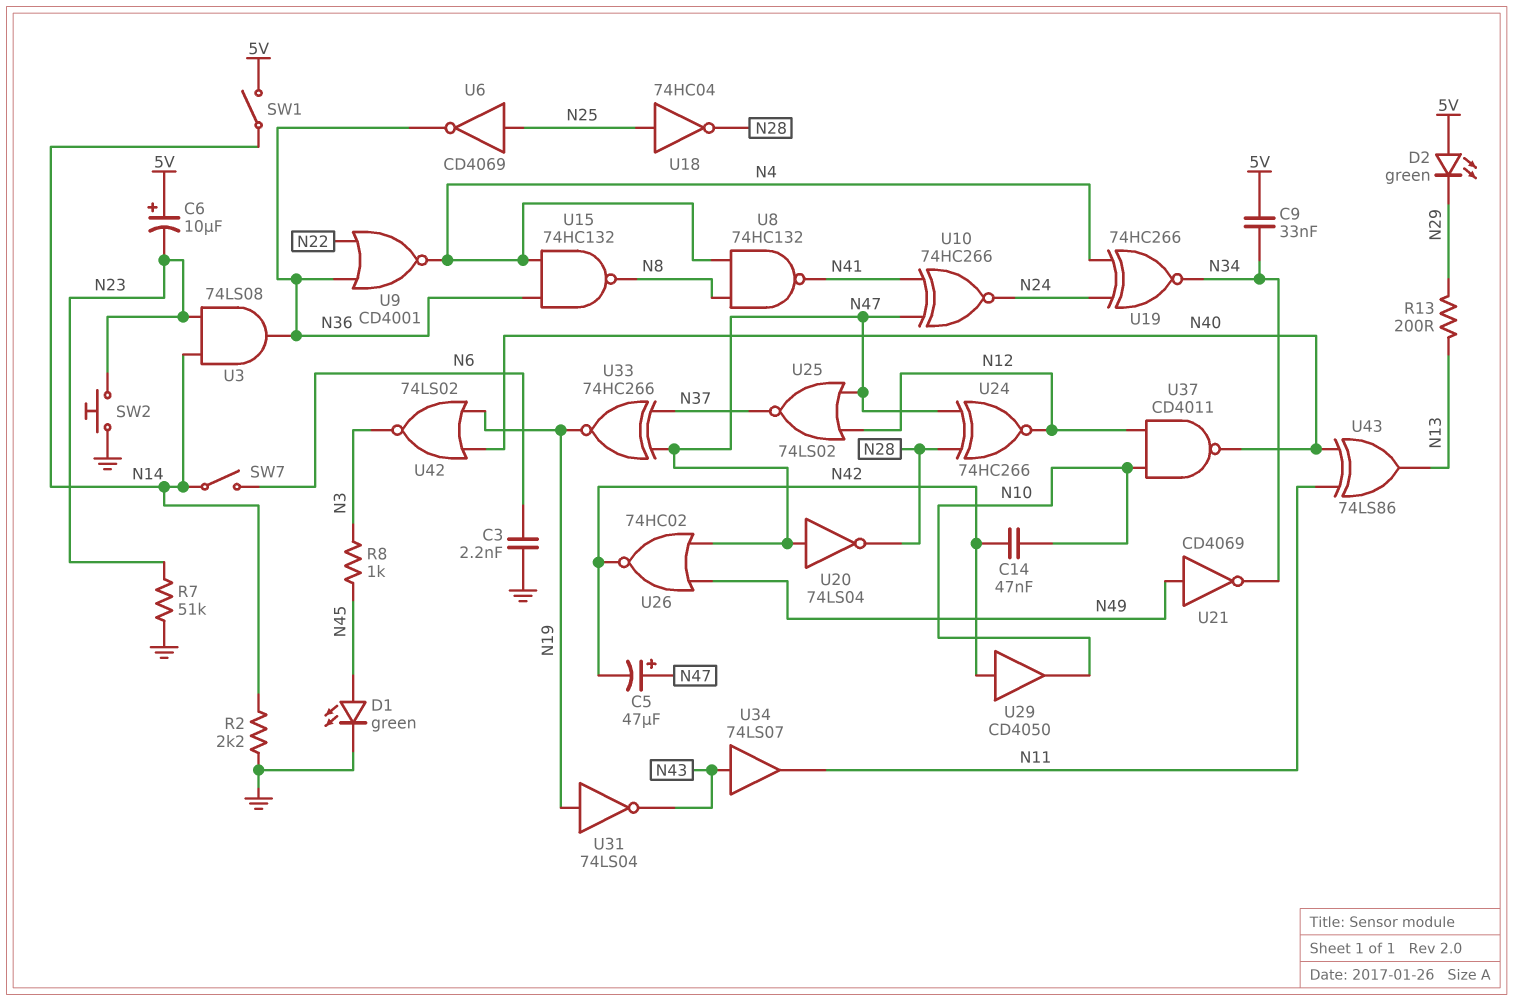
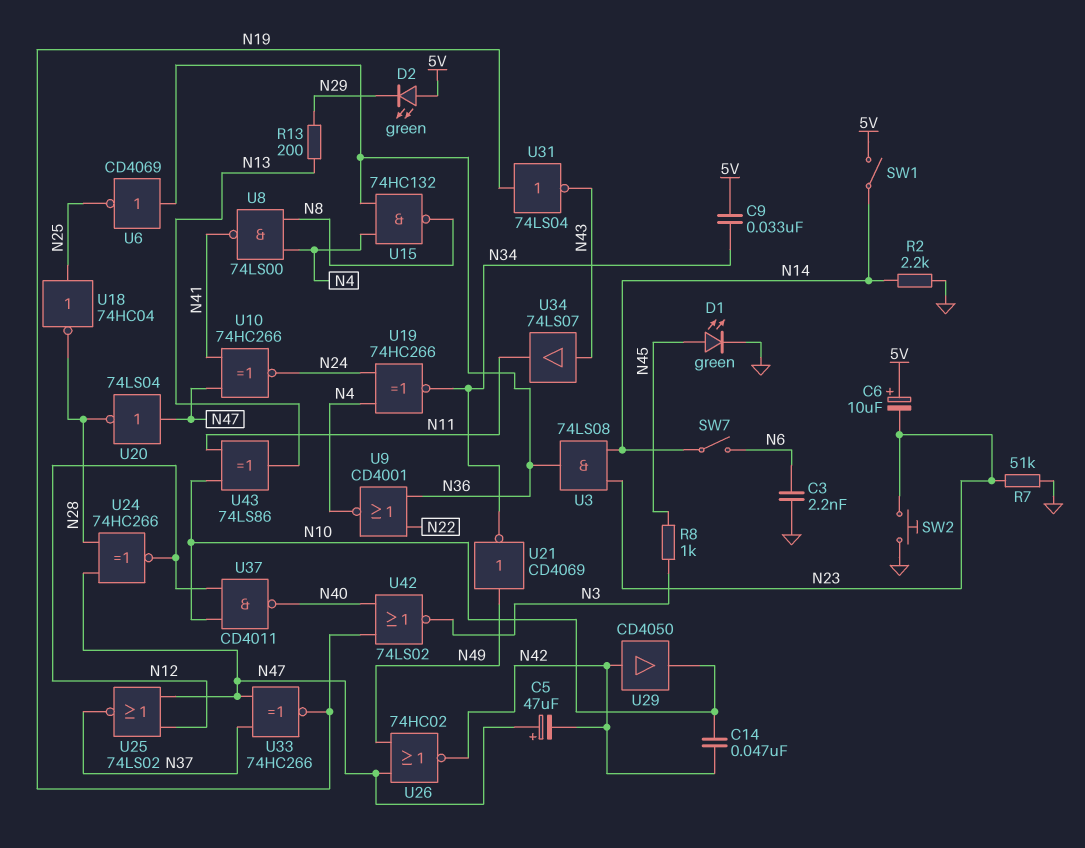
U6: NOT CD4069 (in N25, out N36) -> NOT CD4069 (in N36, out N25)
U8: NAND 74HC132 (in N4, in N8, out N41) -> NAND 74LS00 (in N4, in N8, out N41)
U43: XOR 74LS86 (in N11, in N40, out N13) -> XOR 74LS86 (in N10, in N11, out N13)

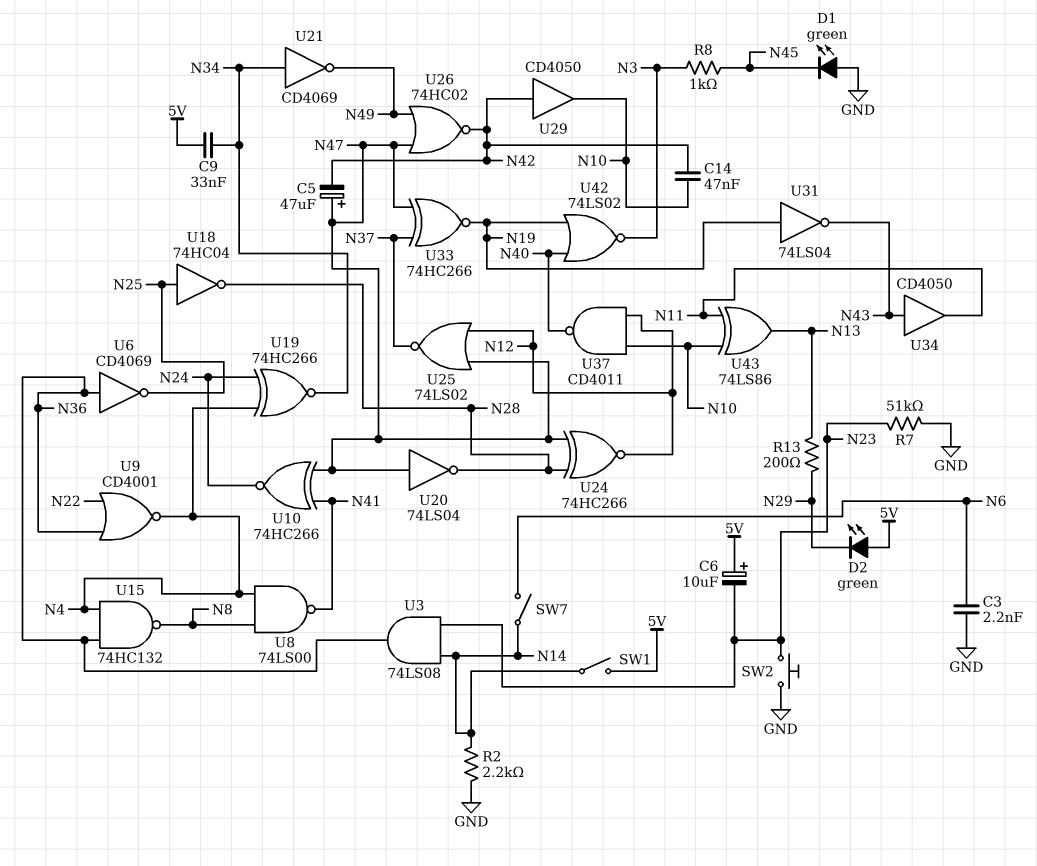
D1: LED green (A N45, K GND) -> LED green (A GND, K N45)
U21: NOT CD4069 (in N49, out N34) -> NOT CD4069 (in N34, out N49)
U34: buffer 74LS07 (in N43, out N11) -> buffer CD4050 (in N43, out N11)

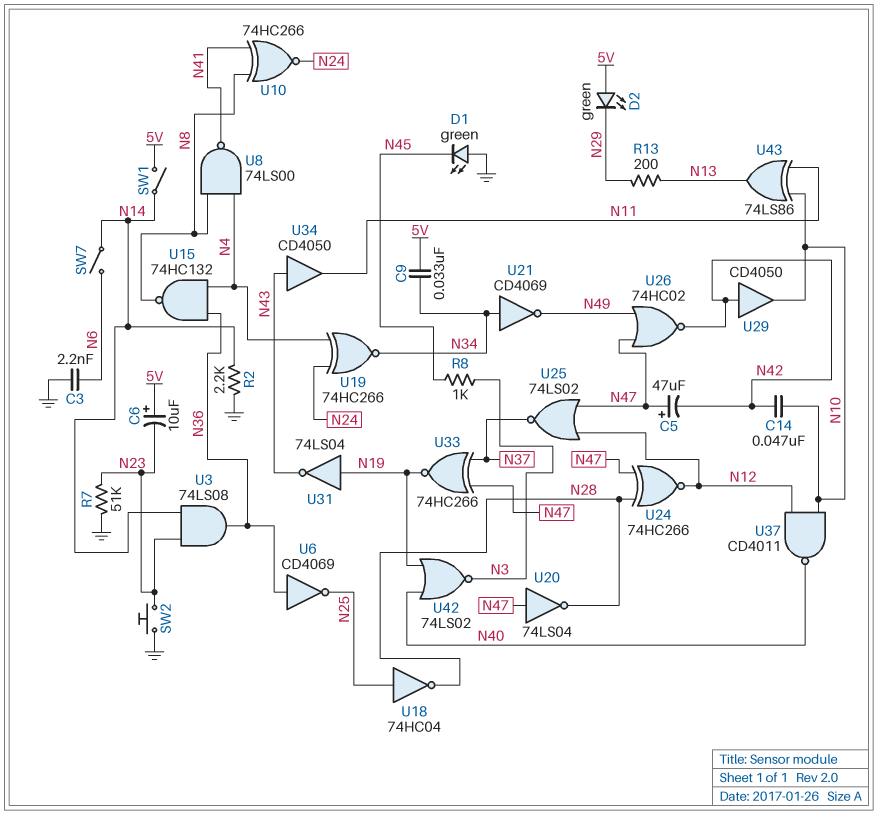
U9: NOR CD4001 (in N22, in N36, out N4) -> none
U10: XNOR 74HC266 (in N41, in N47, out N24) -> XNOR 74HC266 (in N8, in N41, out N24)

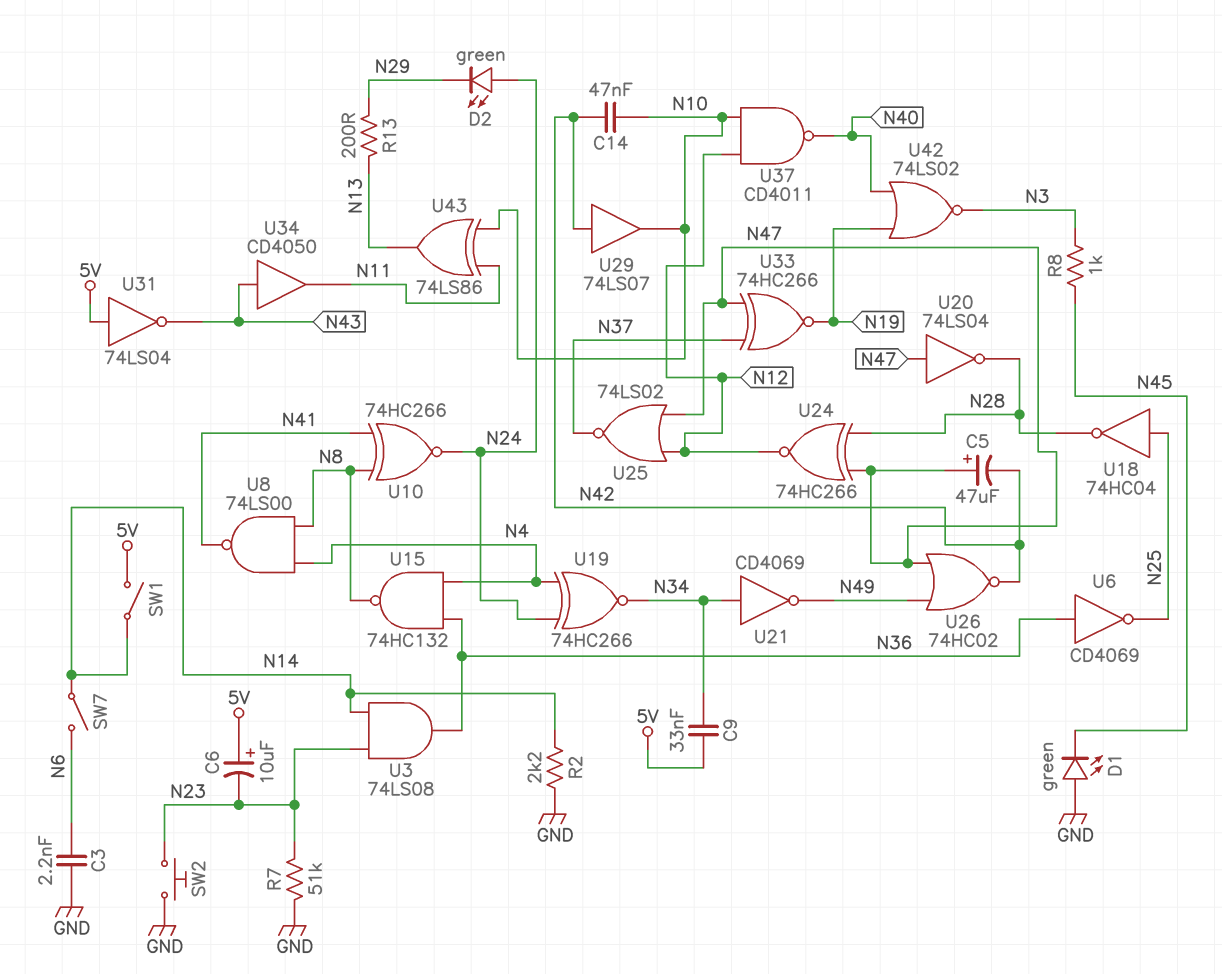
D2: LED green (A 5V, K N29) -> LED green (A N24, K N29)
U29: buffer CD4050 (in N42, out N10) -> buffer 74LS07 (in N42, out N10)
U31: NOT 74LS04 (in N19, out N43) -> NOT 74LS04 (in 5V, out N43)

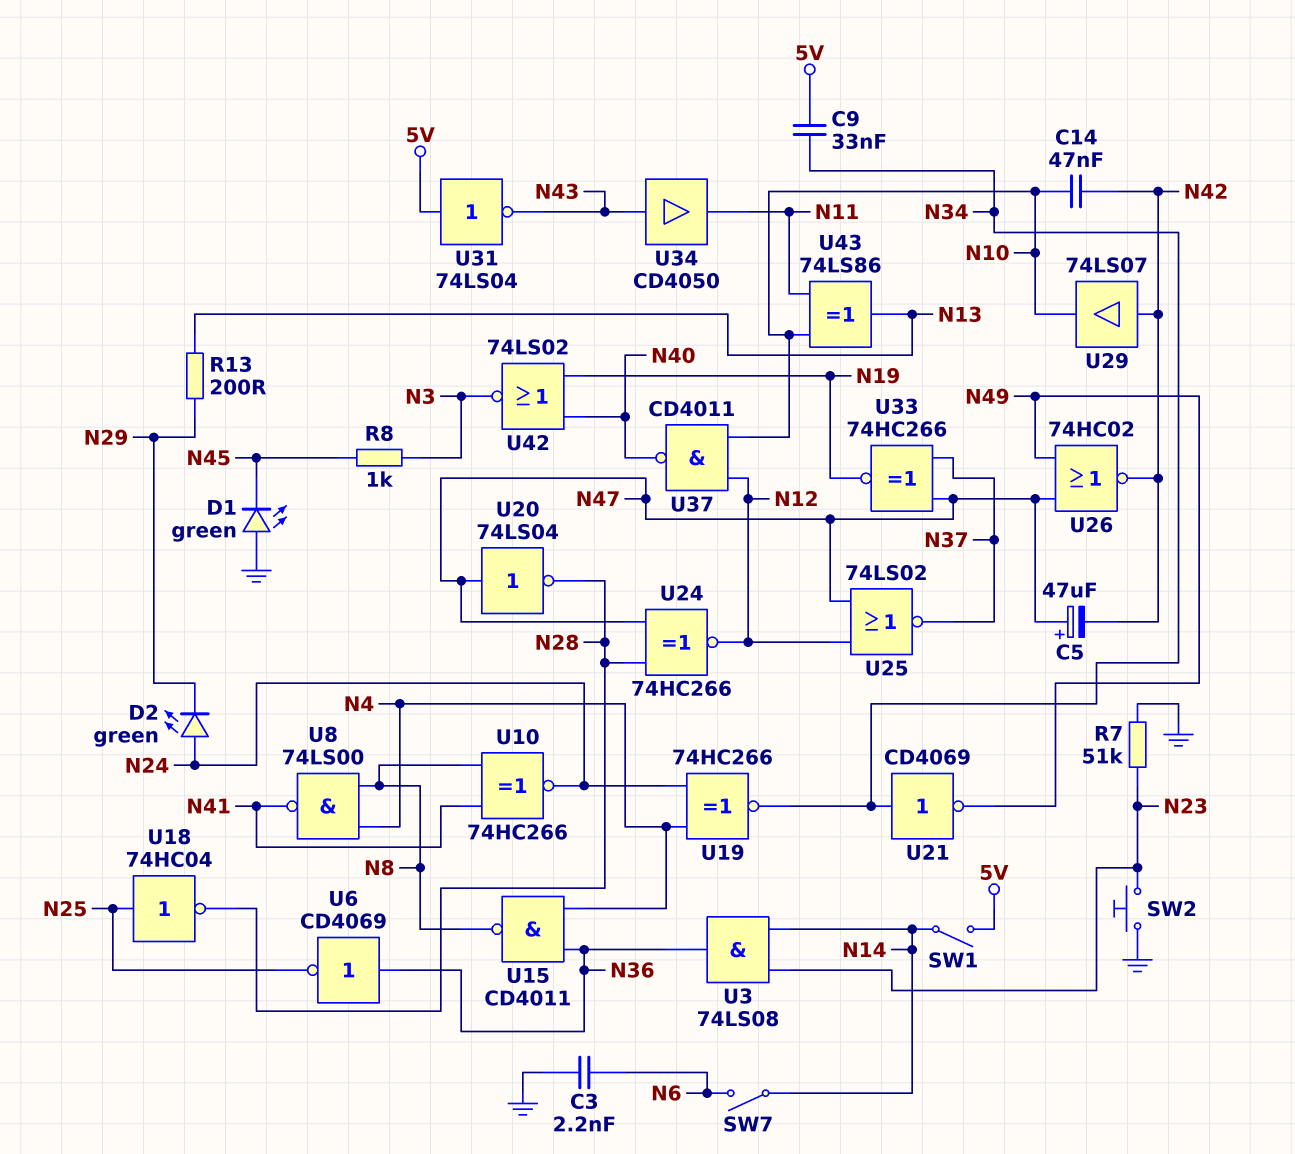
C6: 10uF (plus 5V, minus N23) -> none
R2: 2.2k (GND, N14) -> none
U15: NAND 74HC132 (in N4, in N36, out N8) -> NAND CD4011 (in N4, in N36, out N8)

